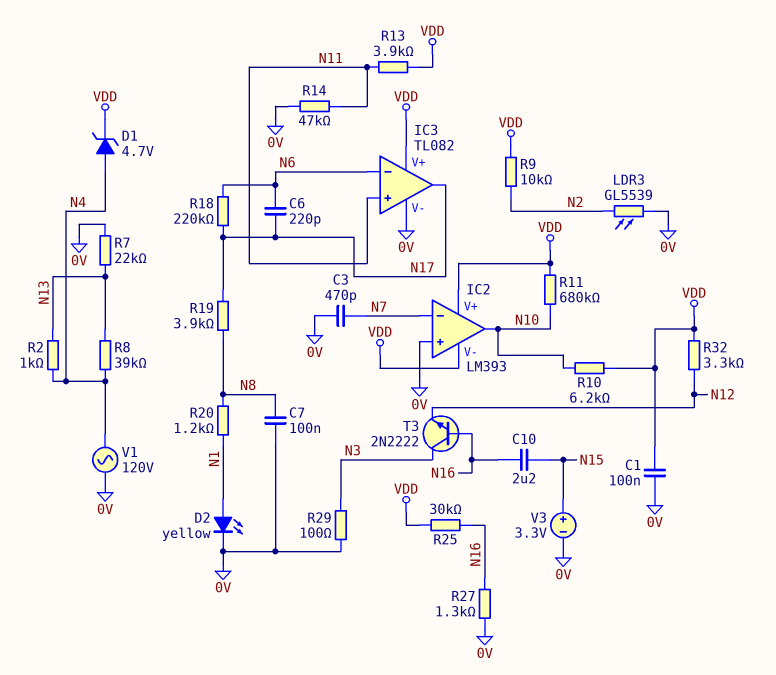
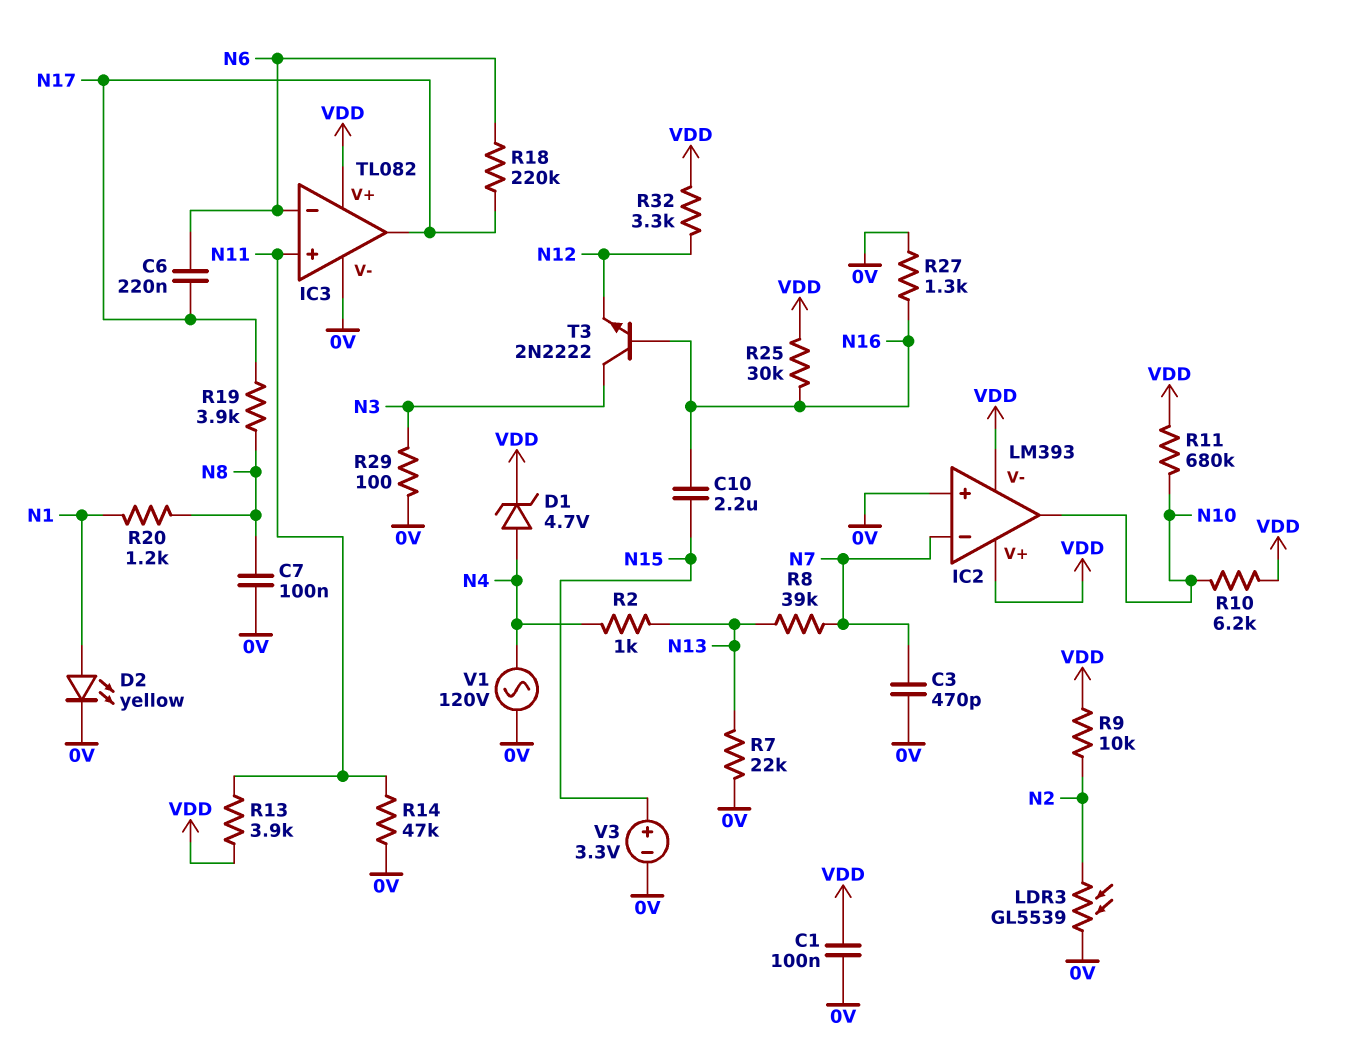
C6: 220pF (N6, N17) -> 220nF (N6, N17)
R8: 39k (N4, N13) -> 39k (N7, N13)

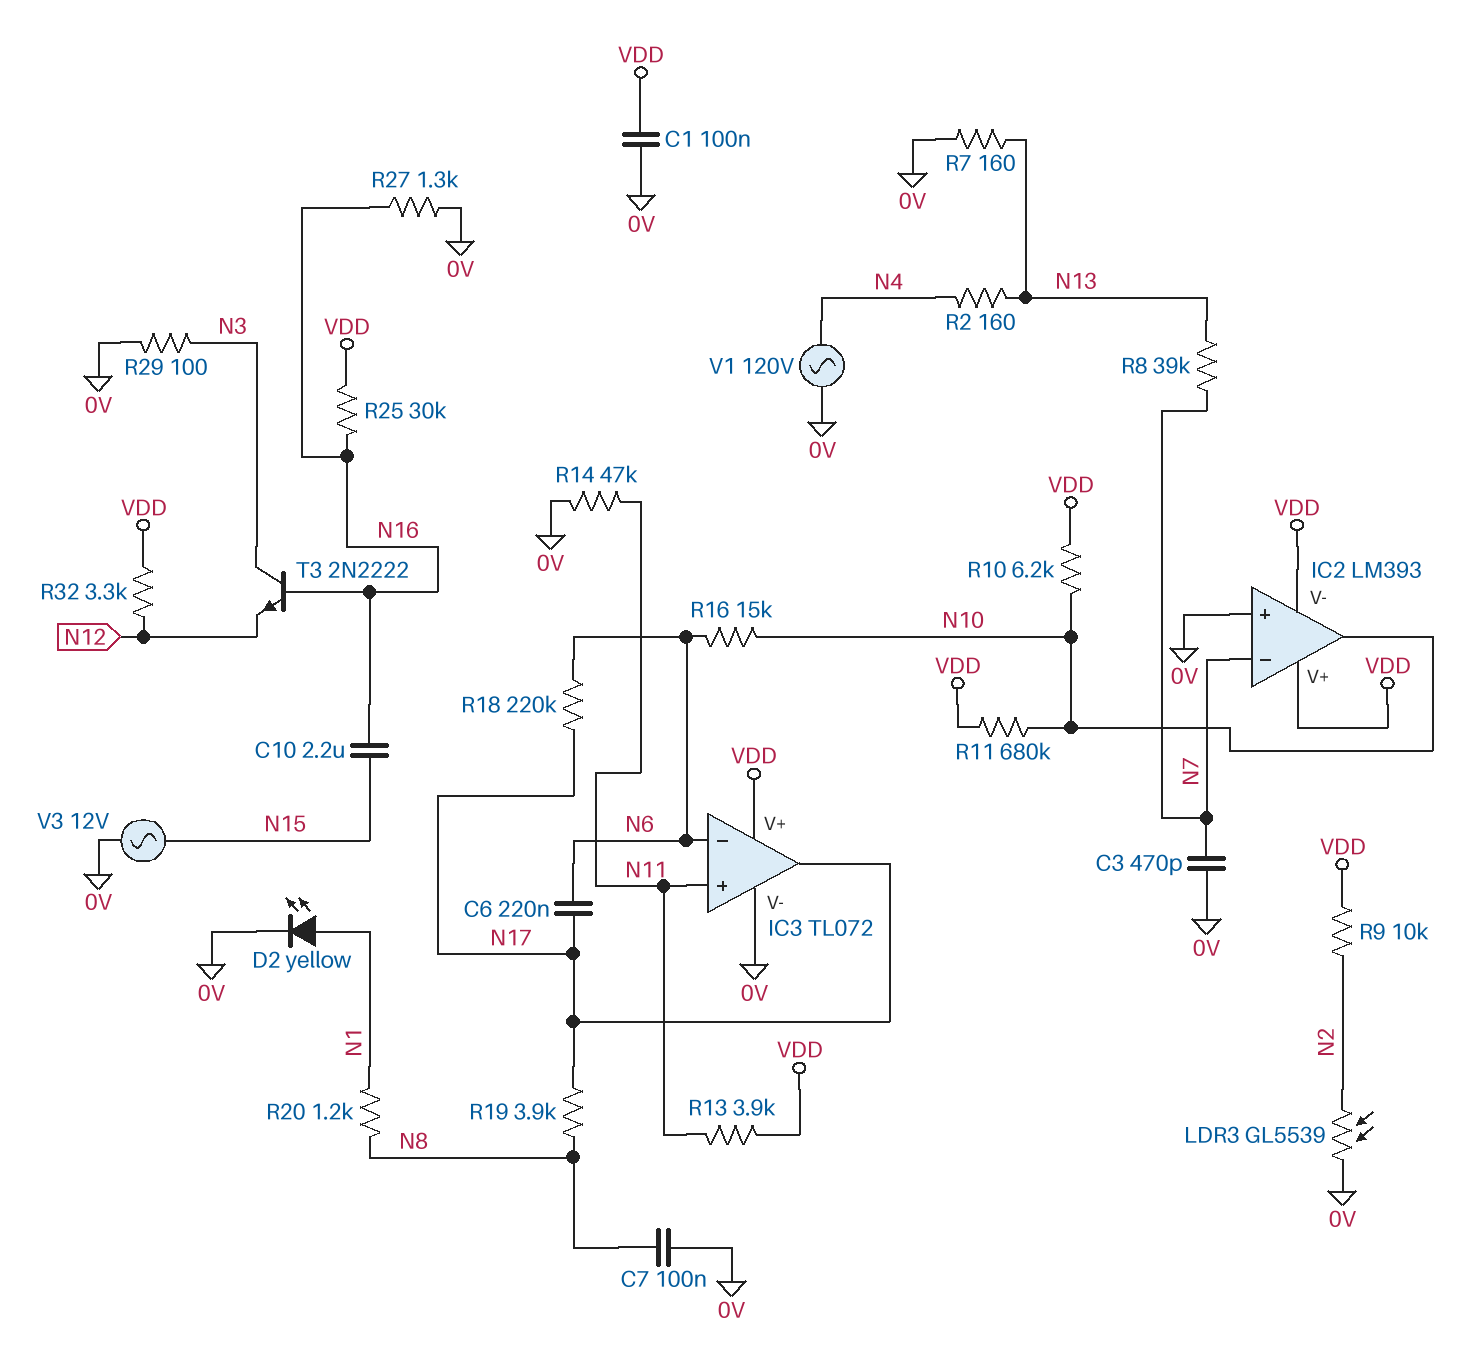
D1: zener 4.7V (A N4, K VDD) -> none
IC3: TL082 -> TL072
R2: 1k (N4, N13) -> 160 (N4, N13)
R7: 22k (0V, N13) -> 160 (0V, N13)
R16: none -> 15k (N6, N10)
V3: 3.3V (plus N15, minus 0V) -> AC 12V (0V, N15)

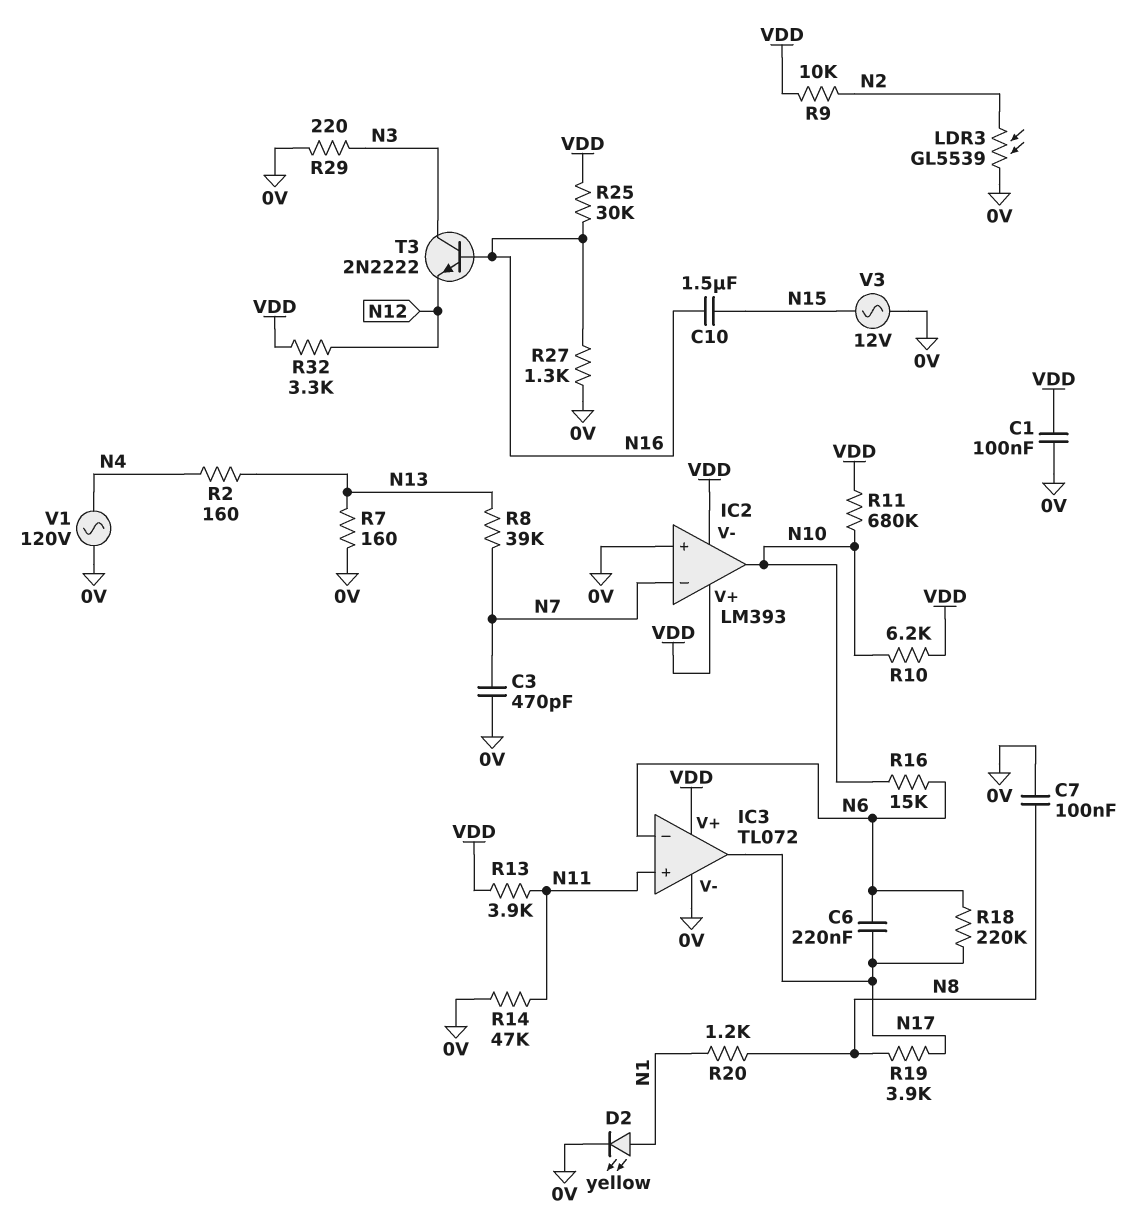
C10: 2.2uF (N15, N16) -> 1.5uF (N15, N16)
R29: 100 (0V, N3) -> 220 (0V, N3)

